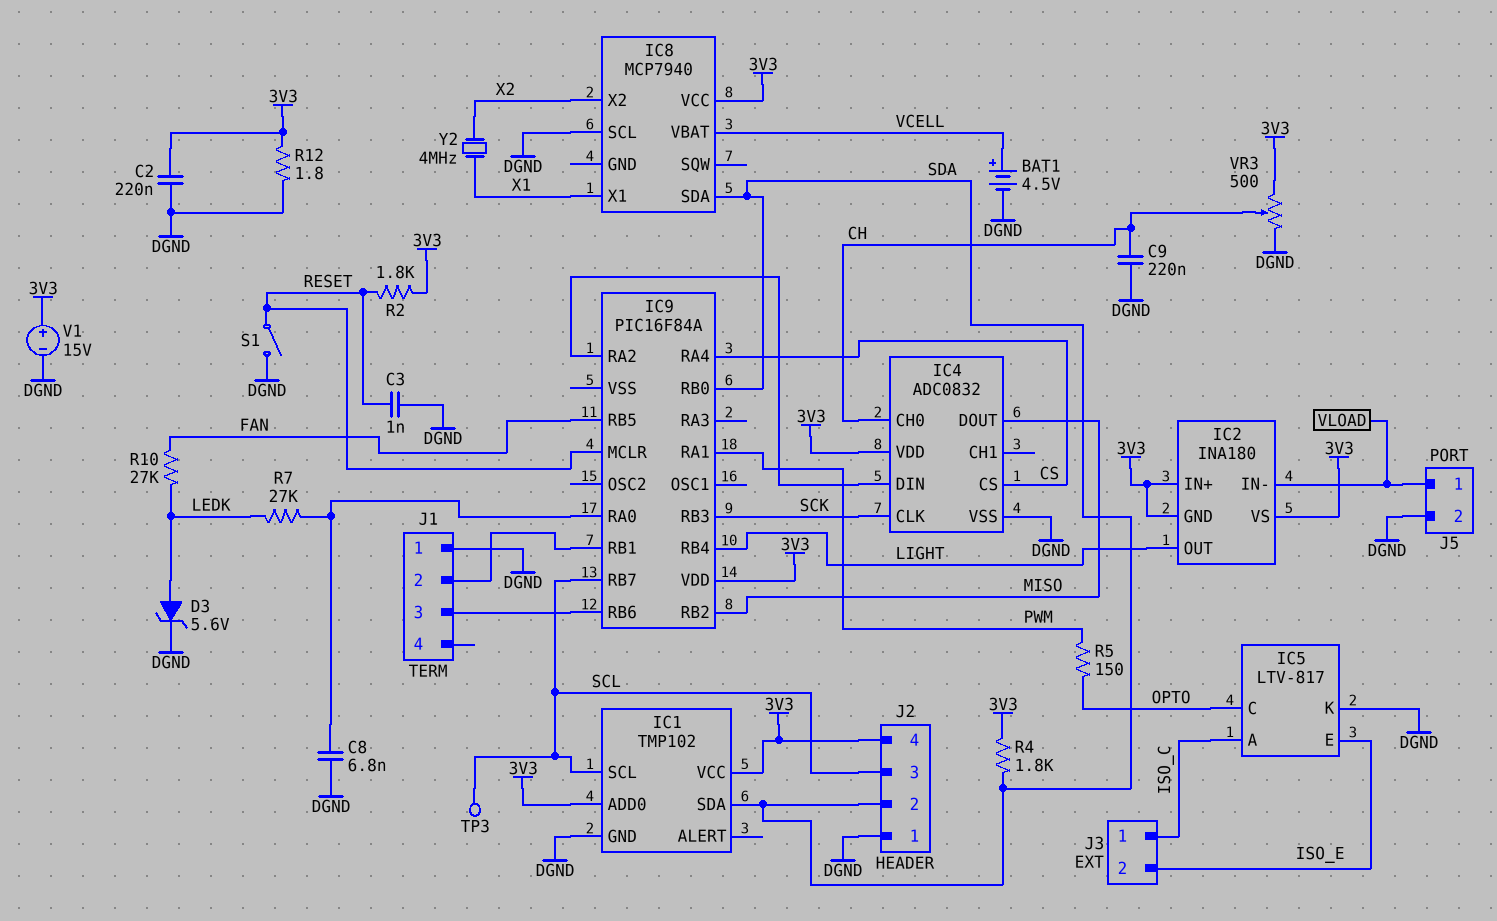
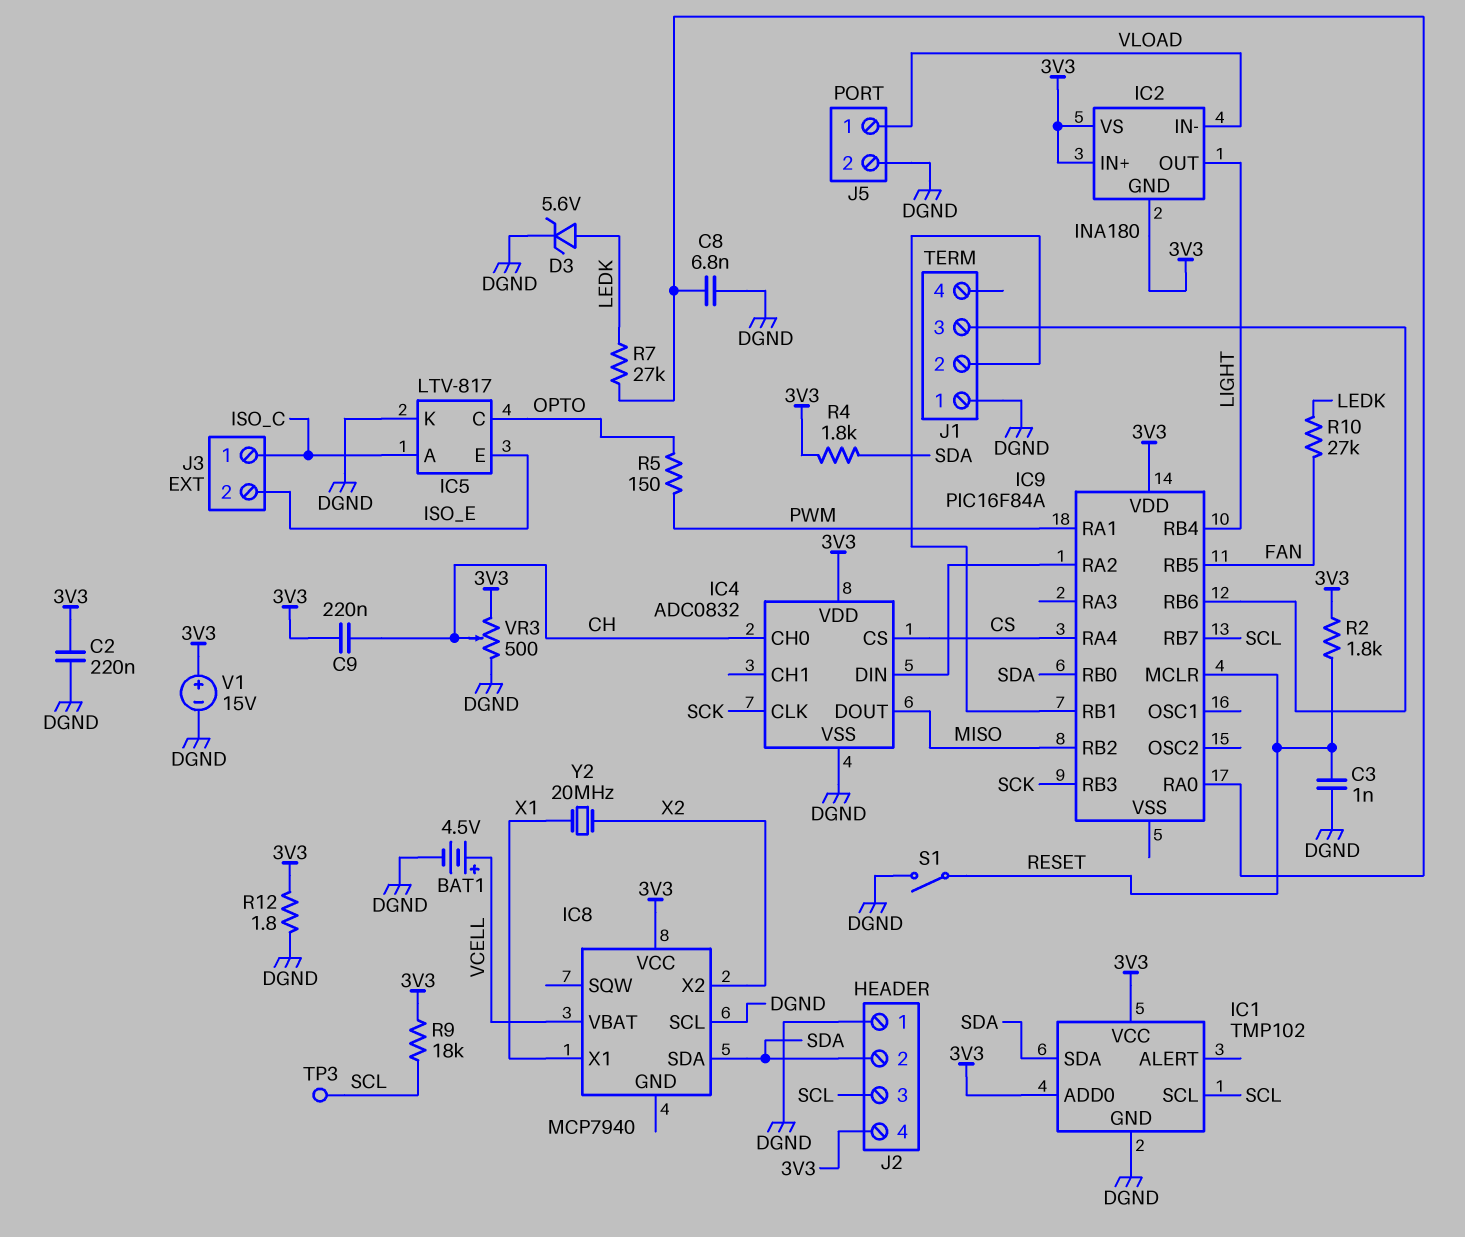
C9: 220nF (CH, DGND) -> 220nF (3V3, CH)
R9: none -> 18k (3V3, SCL)
Y2: 4MHz (X1, X2) -> 20MHz (X1, X2)

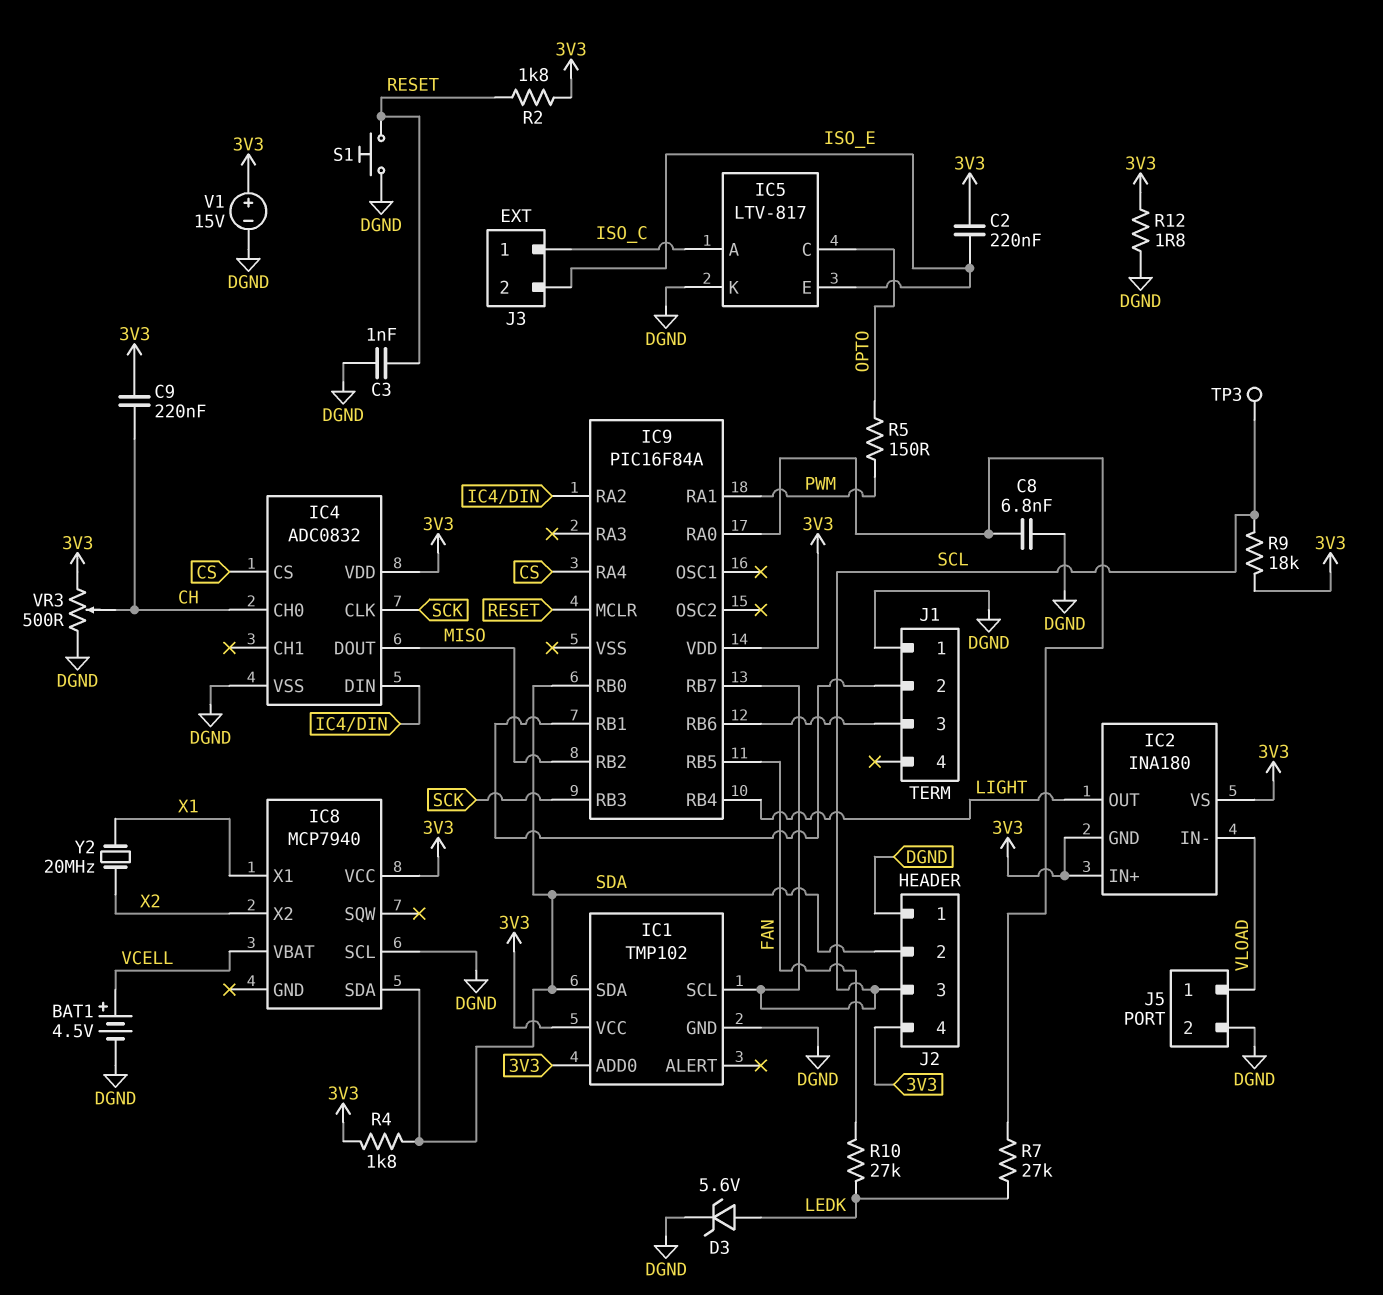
C2: 220nF (3V3, DGND) -> 220nF (3V3, ISO_E)
S1: switch (DGND, RESET) -> button (DGND, RESET)

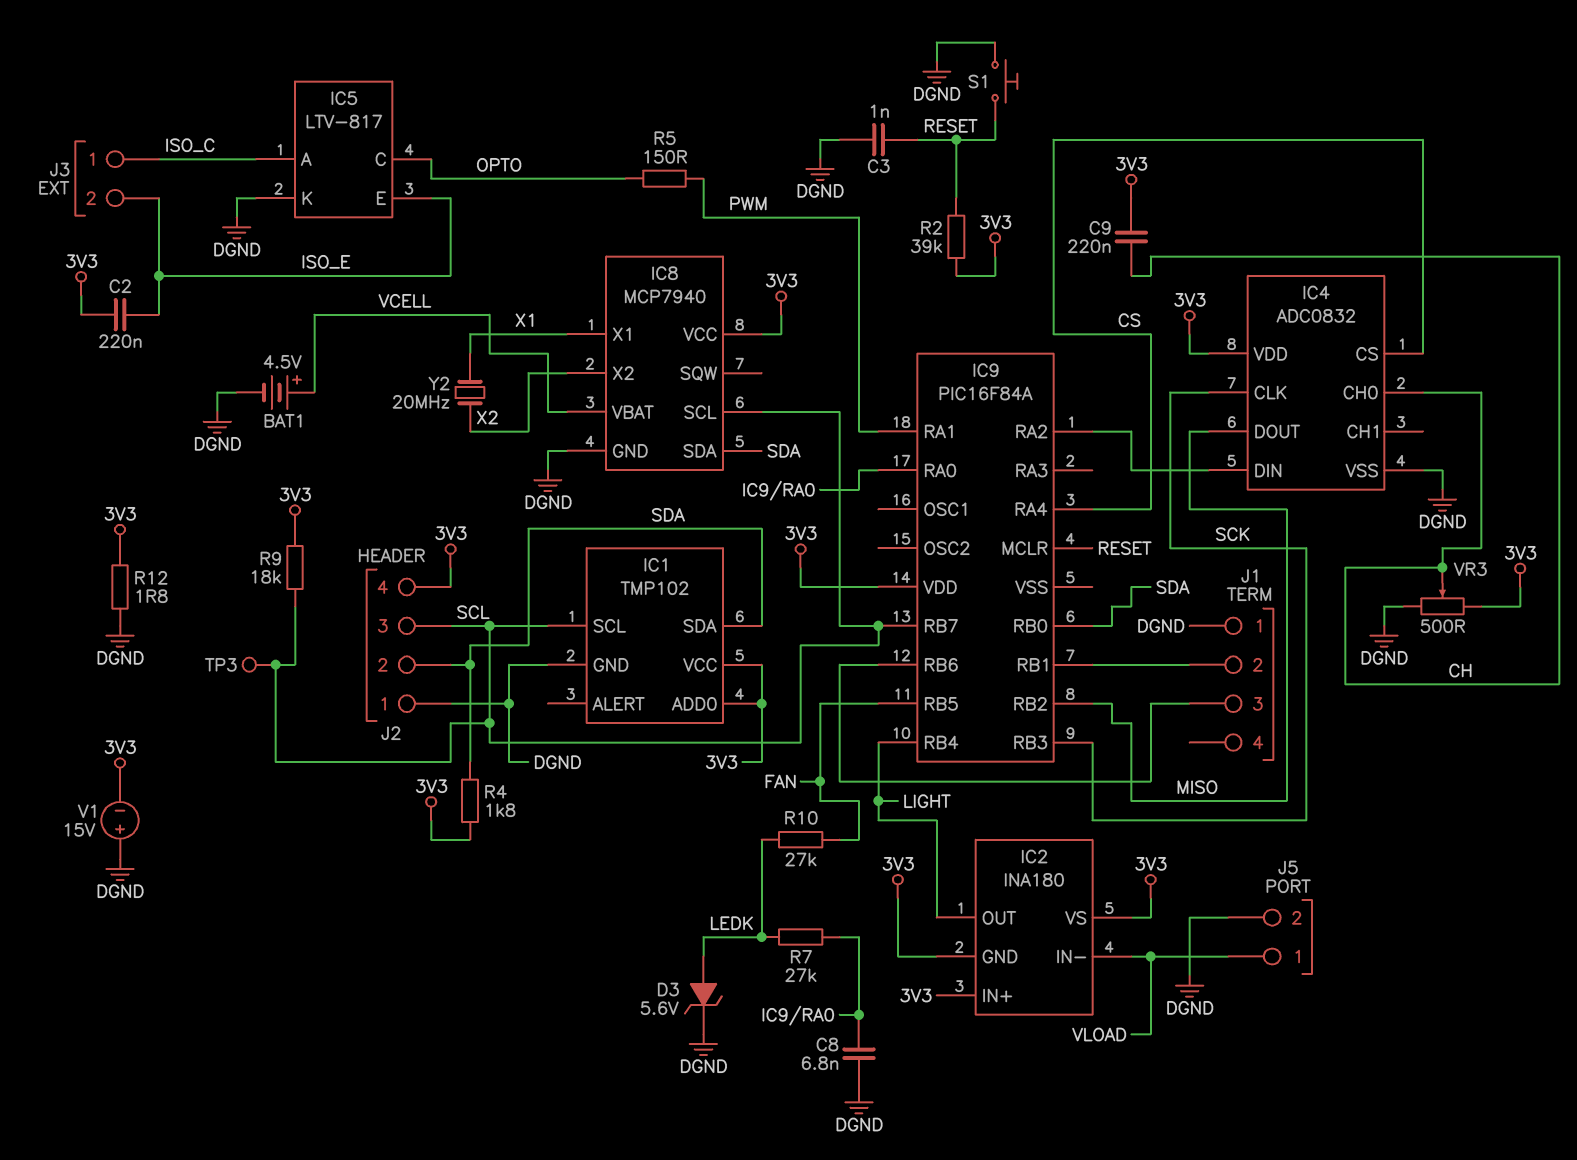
IC8 pin GND: none -> DGND
IC8 pin SCL: DGND -> SCL
R2: 1.8k (3V3, RESET) -> 39k (3V3, RESET)
V1: 15V (plus 3V3, minus DGND) -> 15V (plus DGND, minus 3V3)

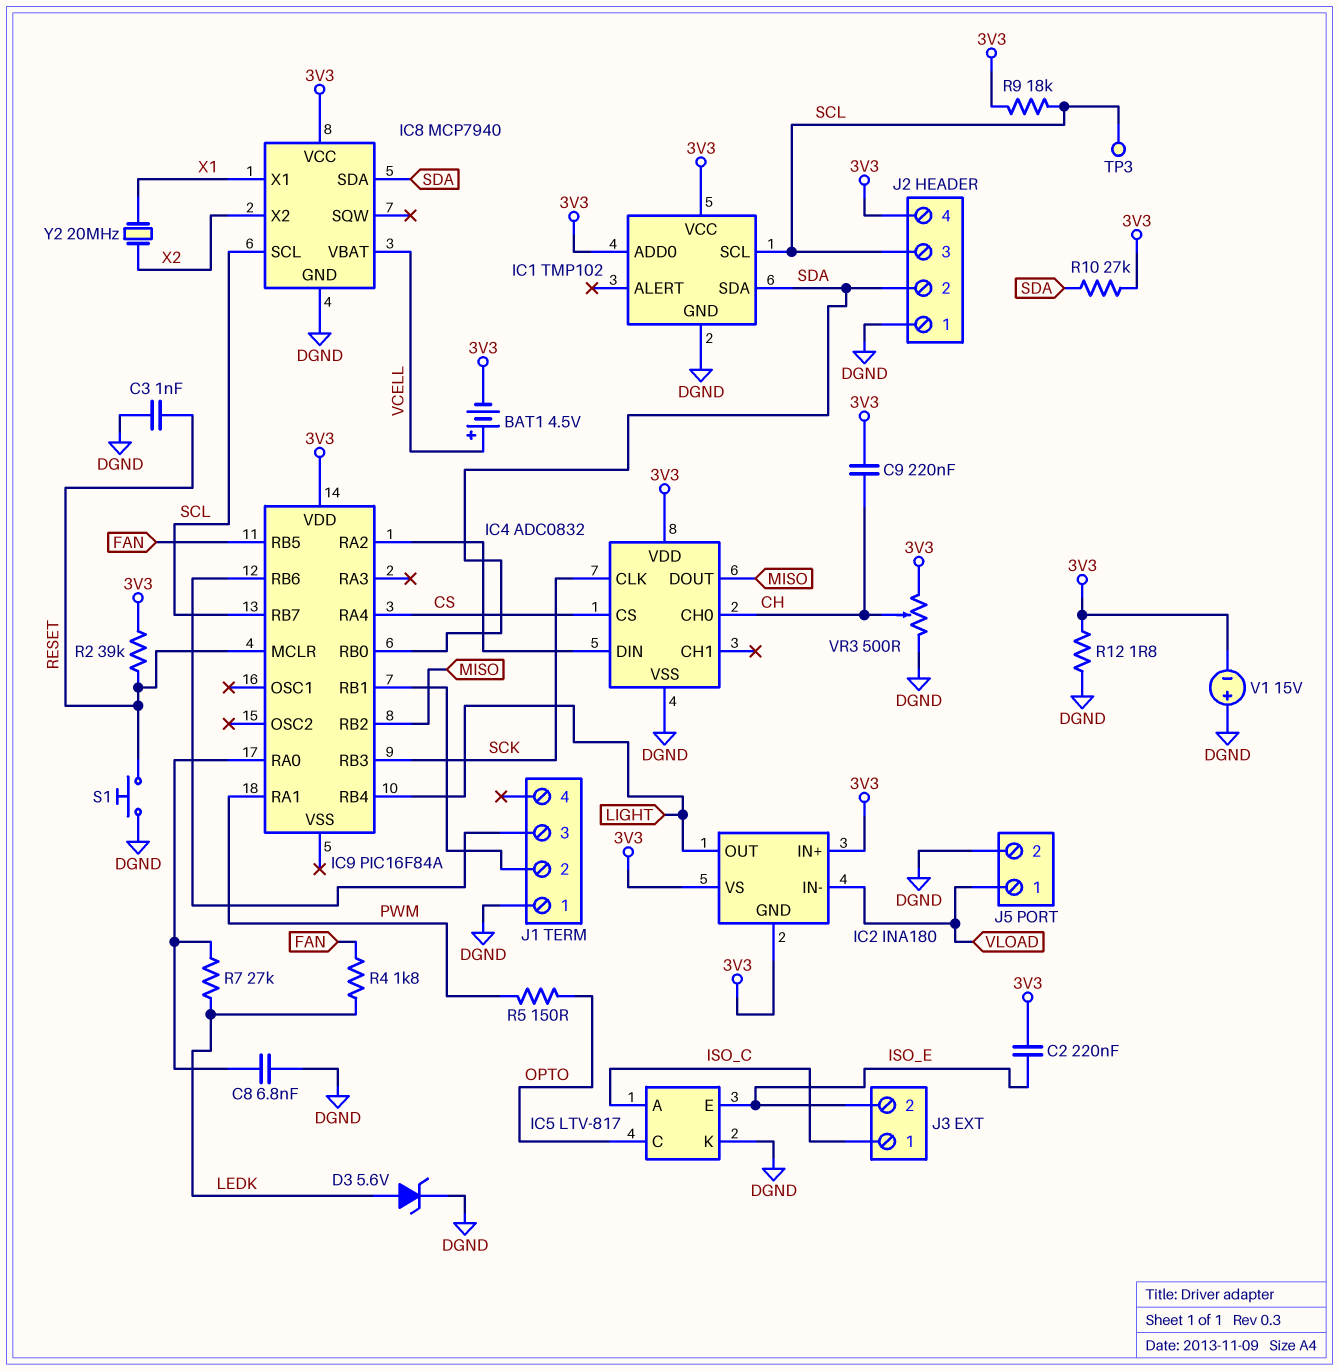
BAT1: 4.5V (plus VCELL, minus DGND) -> 4.5V (plus VCELL, minus 3V3)
R4: 1.8k (3V3, SDA) -> 1.8k (FAN, LEDK)
R10: 27k (FAN, LEDK) -> 27k (3V3, SDA)

